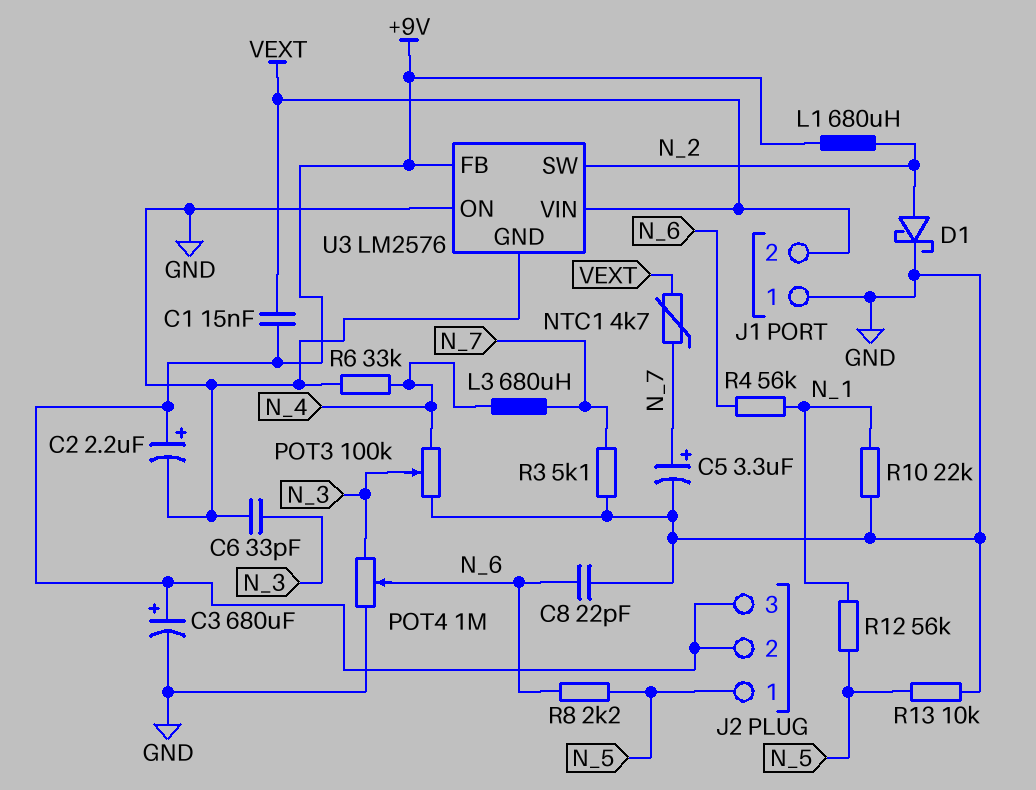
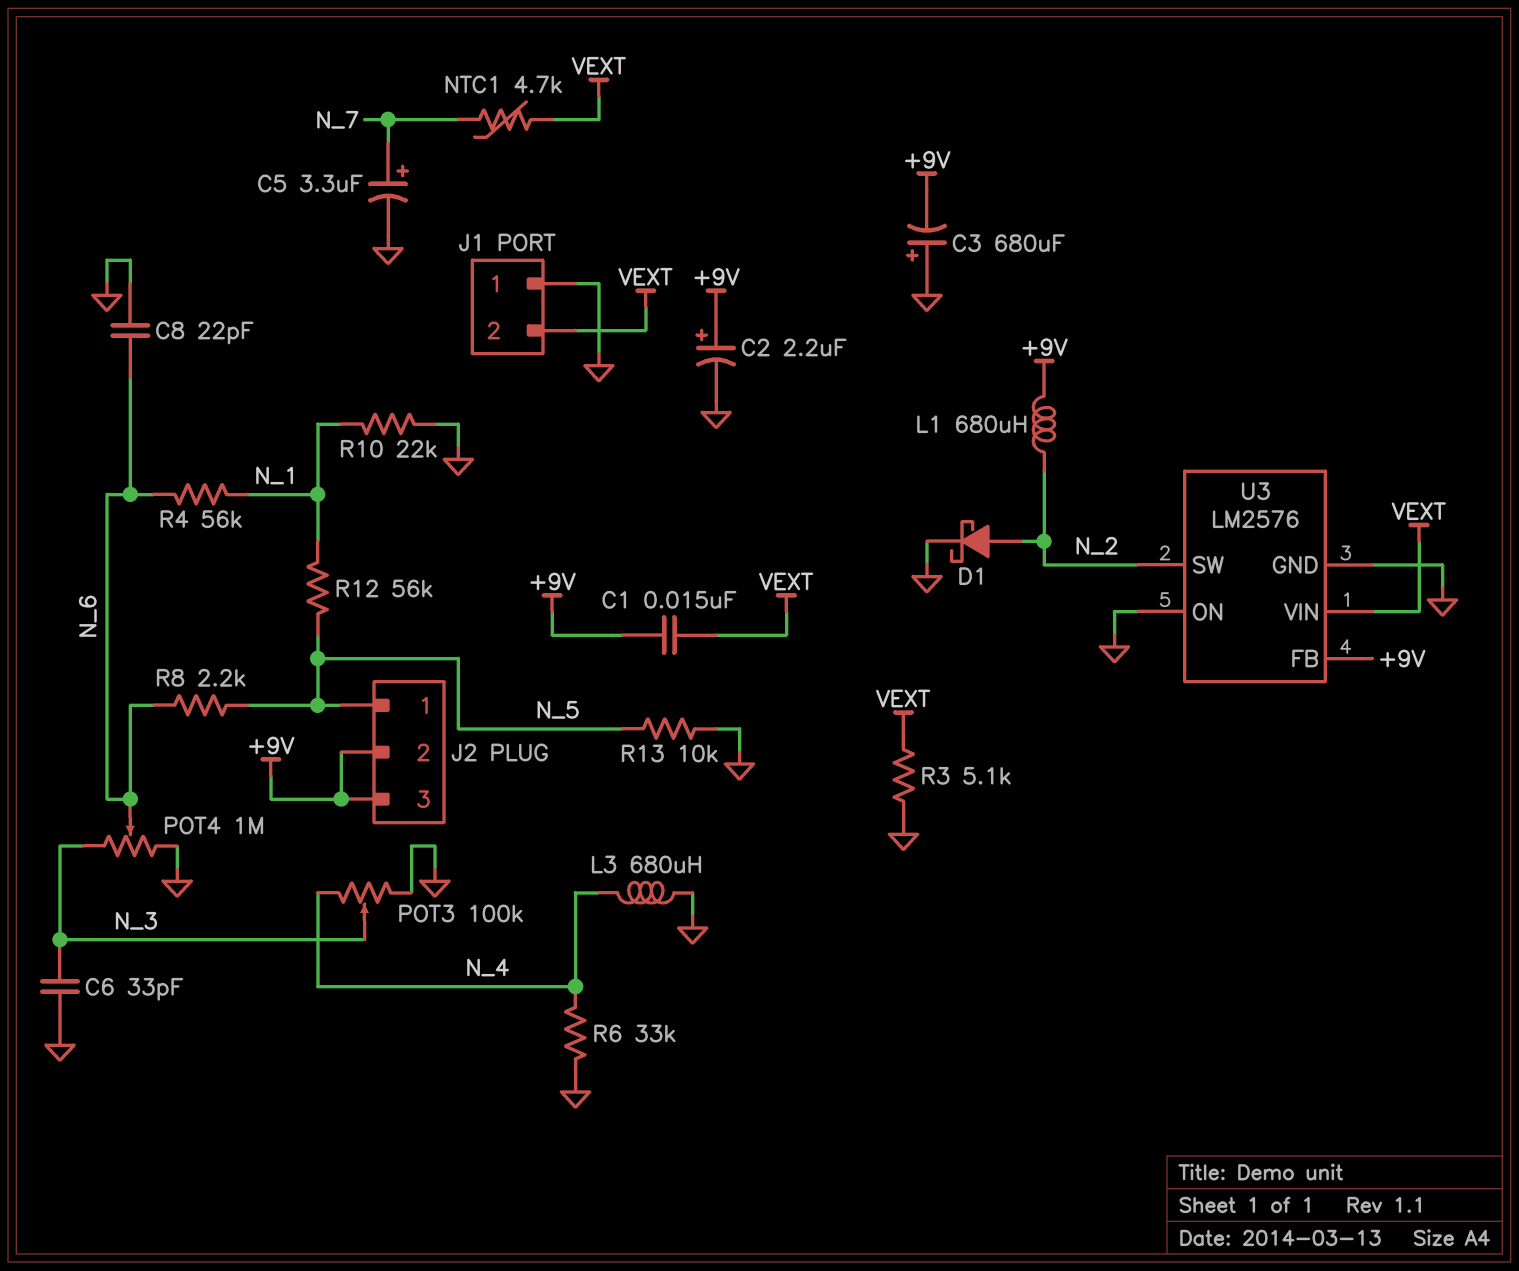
C3: 680uF (plus +9V, minus GND) -> 680uF (plus GND, minus +9V)
L3: 680uH (N_4, N_7) -> 680uH (GND, N_4)
R3: 5.1k (GND, N_7) -> 5.1k (GND, VEXT)

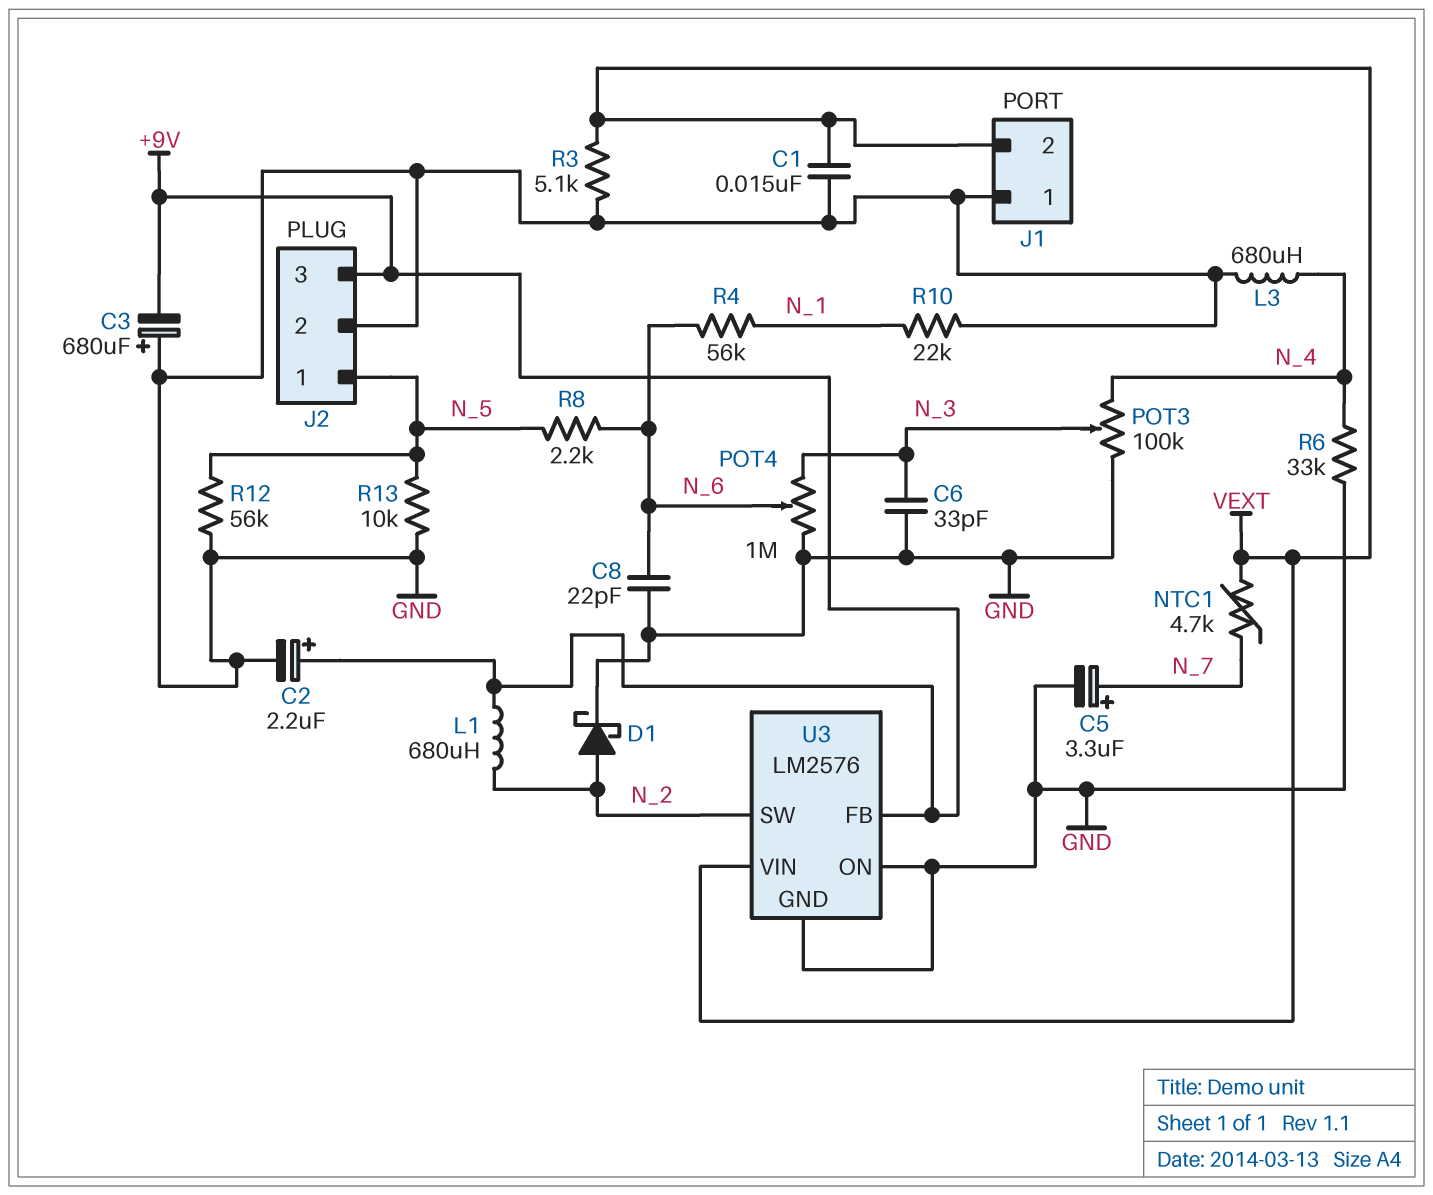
C1: 15nF (+9V, VEXT) -> 15nF (GND, VEXT)
J2 pin 2: +9V -> GND
R12: 56k (N_1, N_5) -> 56k (GND, N_5)

